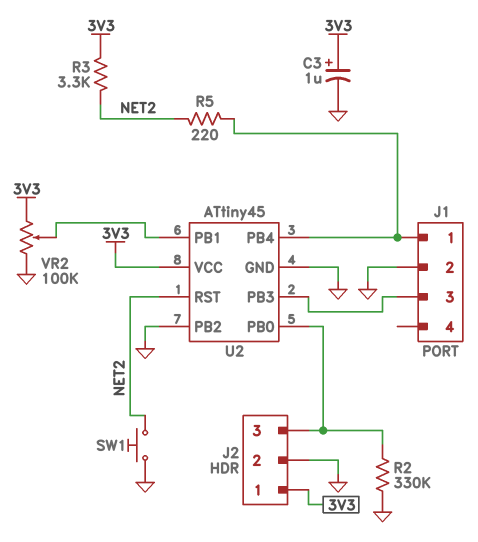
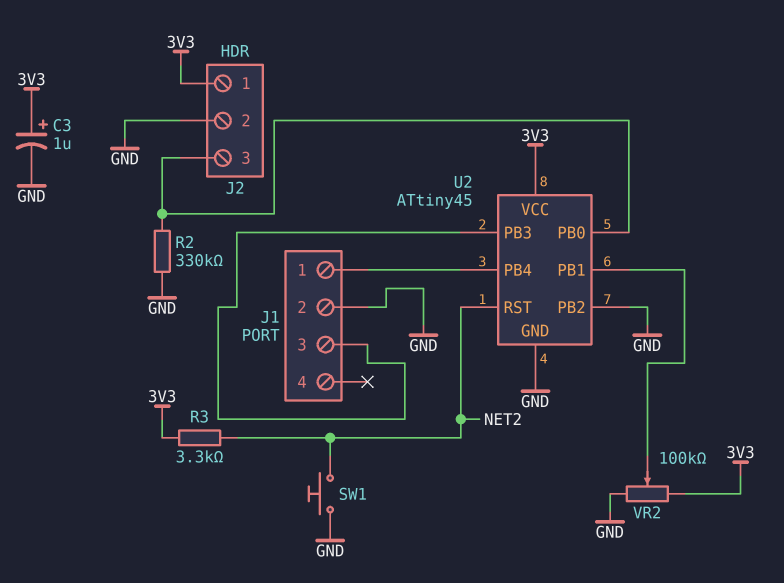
R5: 220 (J1/1, NET2) -> none

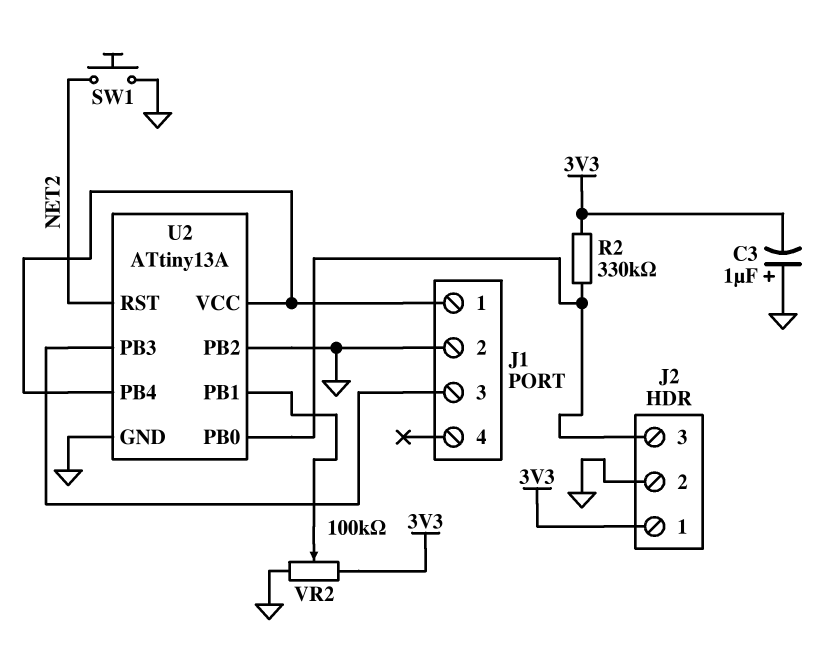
C3: 1uF (plus 3V3, minus GND) -> 1uF (plus GND, minus 3V3)
R2: 330k (GND, J2/3) -> 330k (3V3, J2/3)
R3: 3.3k (3V3, NET2) -> none
U2: ATtiny45 -> ATtiny13A
U2 pin VCC: 3V3 -> J1/1

